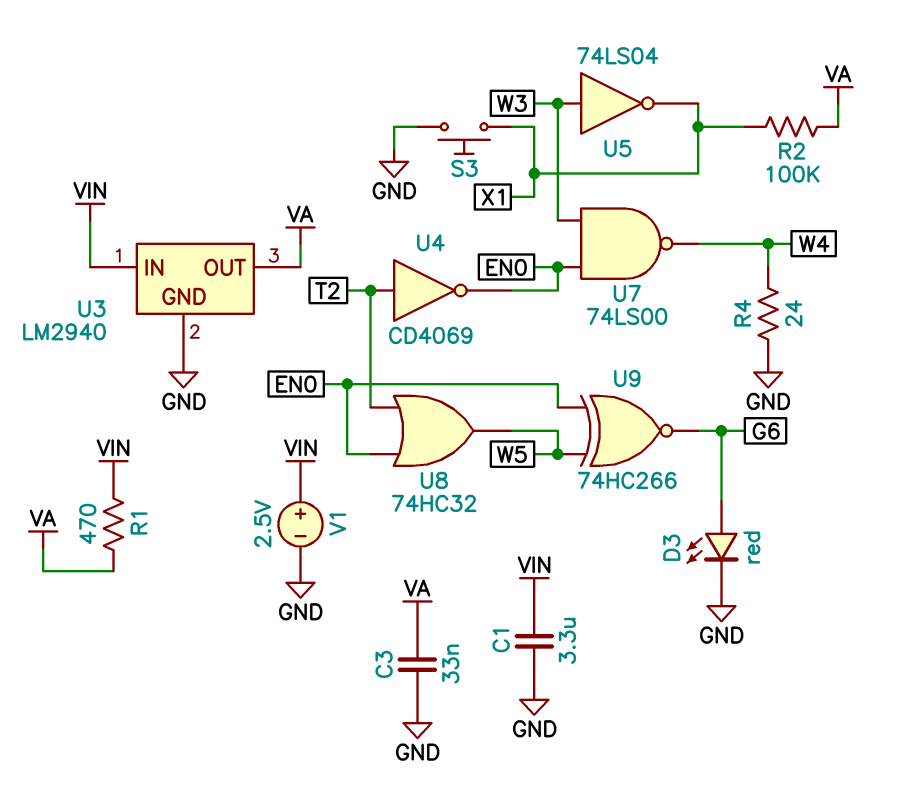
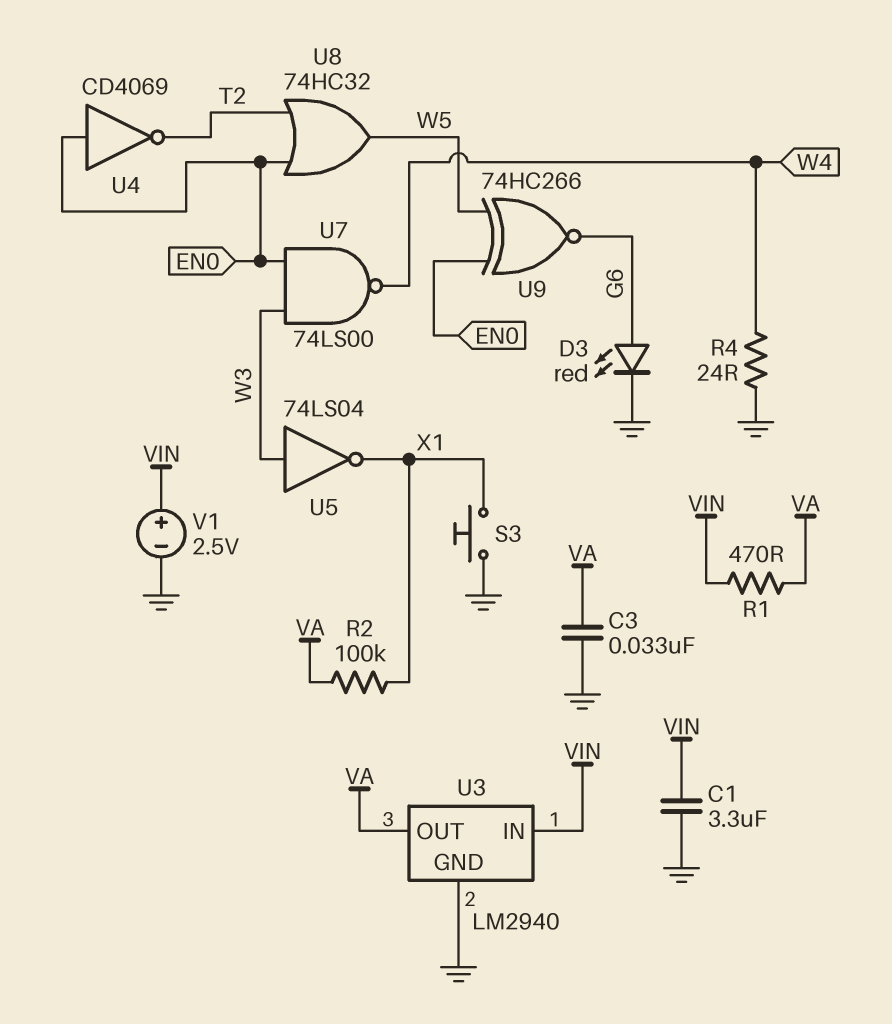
U4: NOT CD4069 (in T2, out EN0) -> NOT CD4069 (in EN0, out T2)

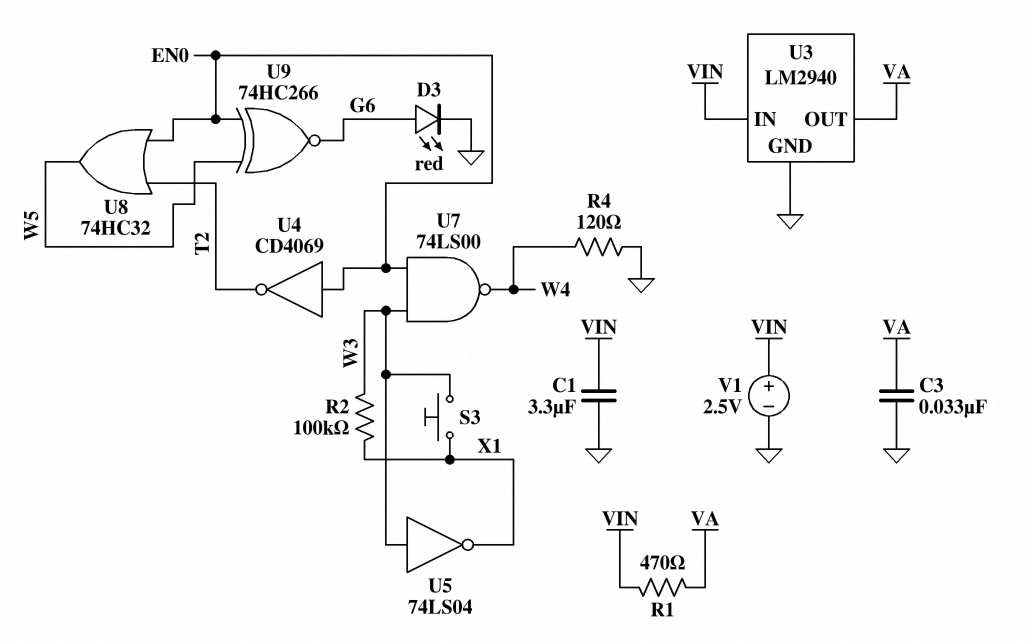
R2: 100k (VA, X1) -> 100k (W3, X1)
R4: 24 (GND, W4) -> 120 (GND, W4)
S3: button (GND, X1) -> button (W3, X1)

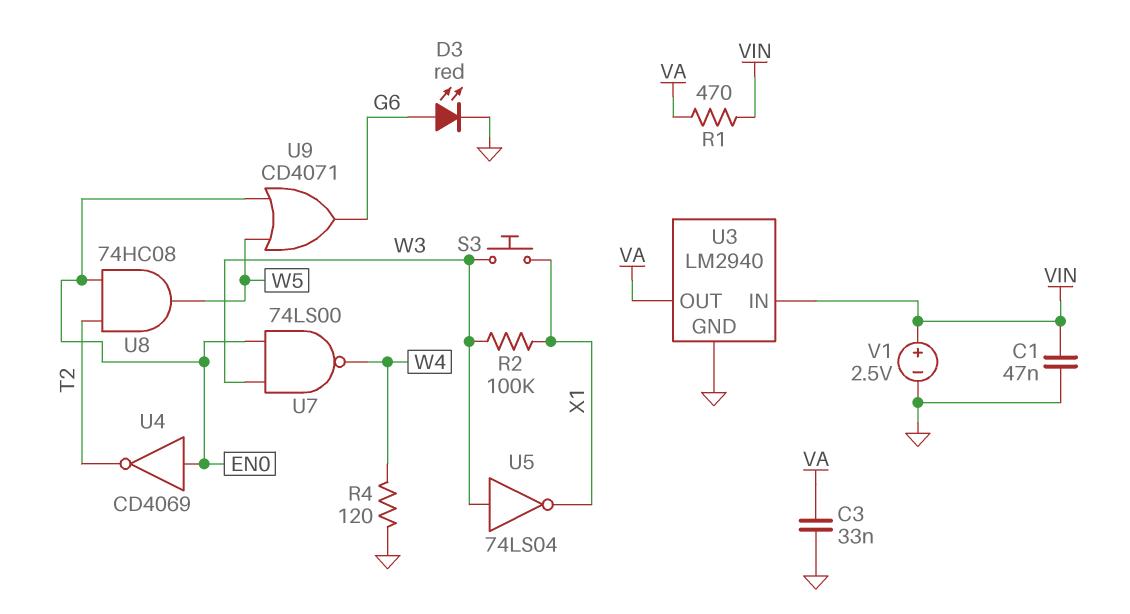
C1: 3.3uF (GND, VIN) -> 47nF (GND, VIN)
U8: OR 74HC32 (in EN0, in T2, out W5) -> AND 74HC08 (in EN0, in T2, out W5)
U9: XNOR 74HC266 (in EN0, in W5, out G6) -> OR CD4071 (in EN0, in W5, out G6)

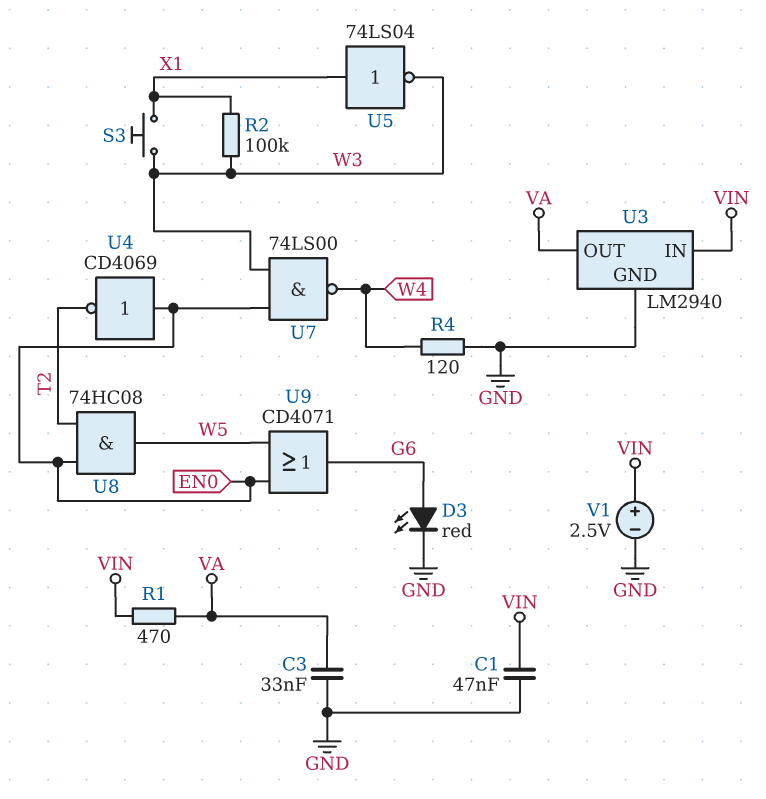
U5: NOT 74LS04 (in W3, out X1) -> NOT 74LS04 (in X1, out W3)

